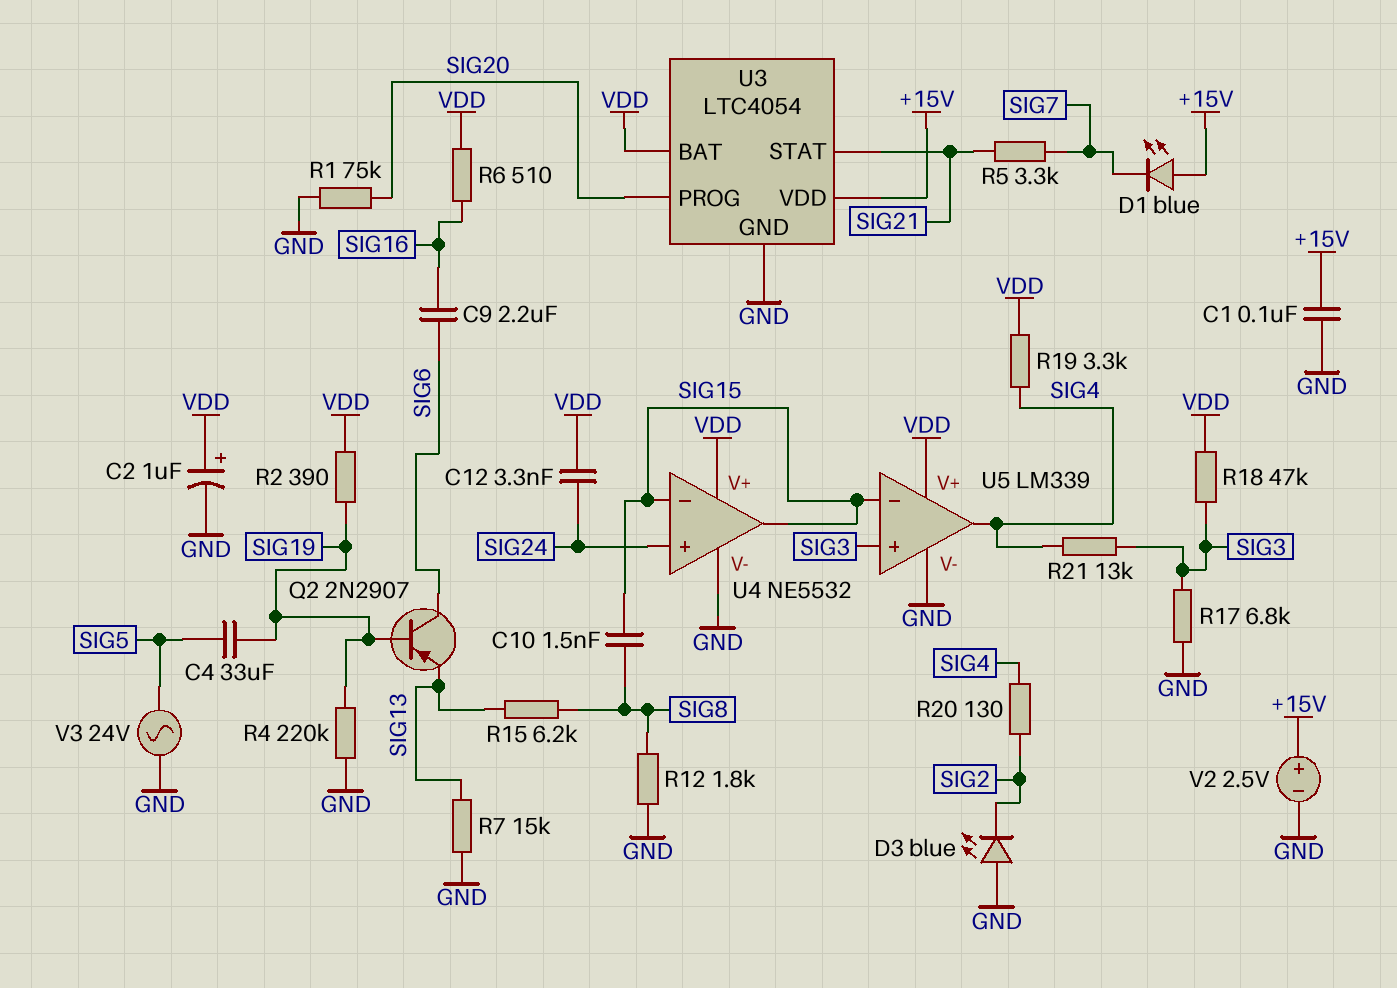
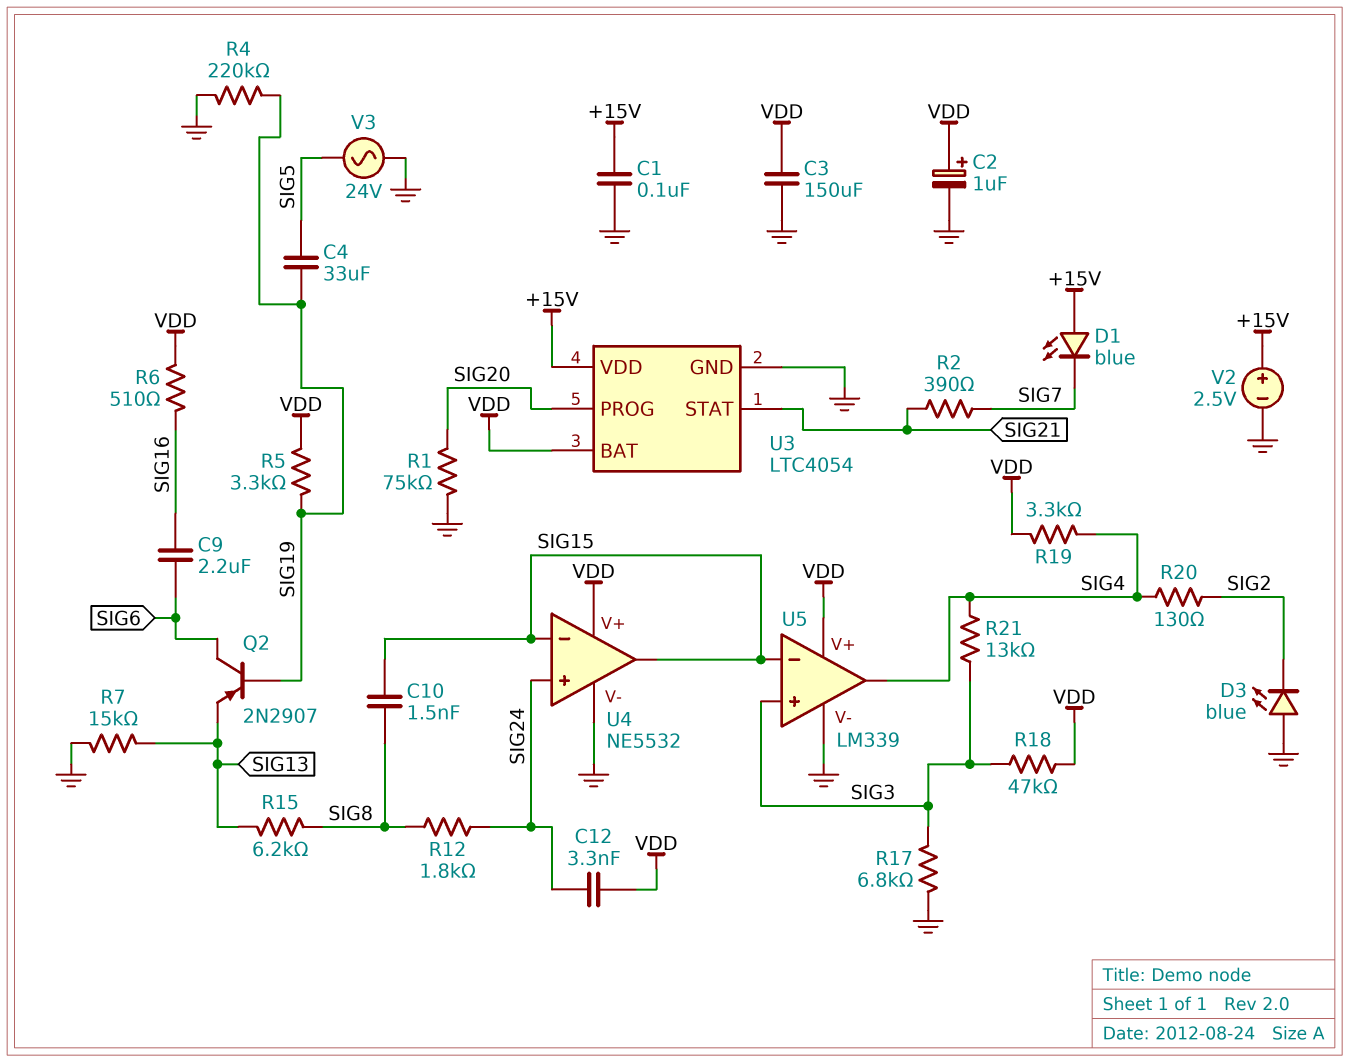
C3: none -> 150uF (GND, VDD)
R2: 390 (SIG19, VDD) -> 390 (SIG7, SIG21)
R5: 3.3k (SIG7, SIG21) -> 3.3k (SIG19, VDD)
R12: 1.8k (GND, SIG8) -> 1.8k (SIG8, SIG24)

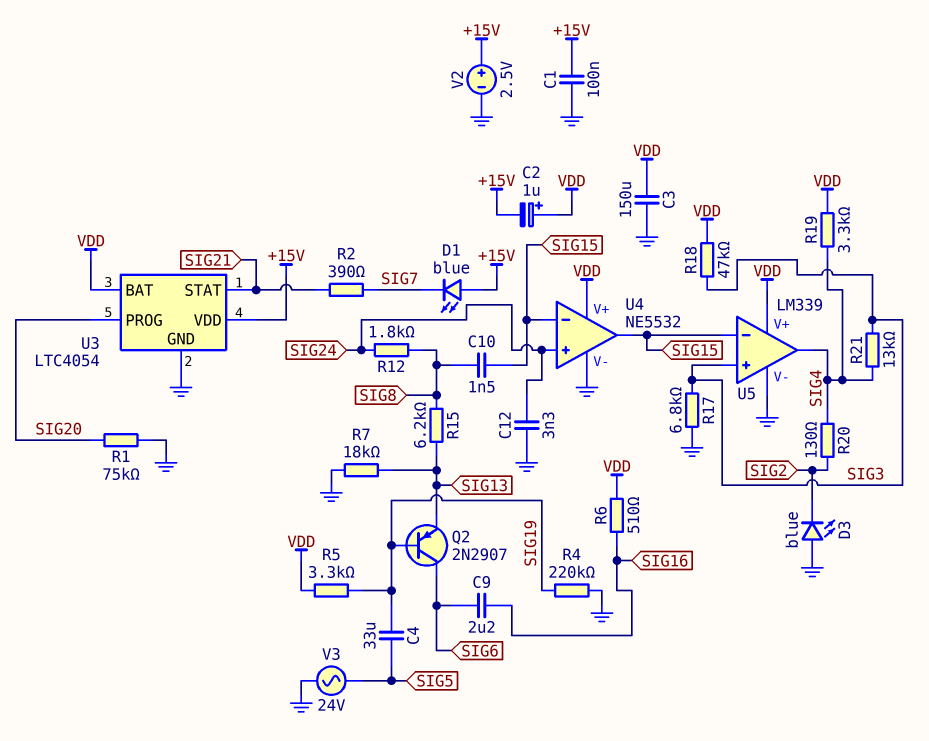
C2: 1uF (plus VDD, minus GND) -> 1uF (plus VDD, minus +15V)
C12: 3.3nF (SIG24, VDD) -> 3.3nF (GND, SIG24)
R7: 15k (GND, SIG13) -> 18k (GND, SIG13)

